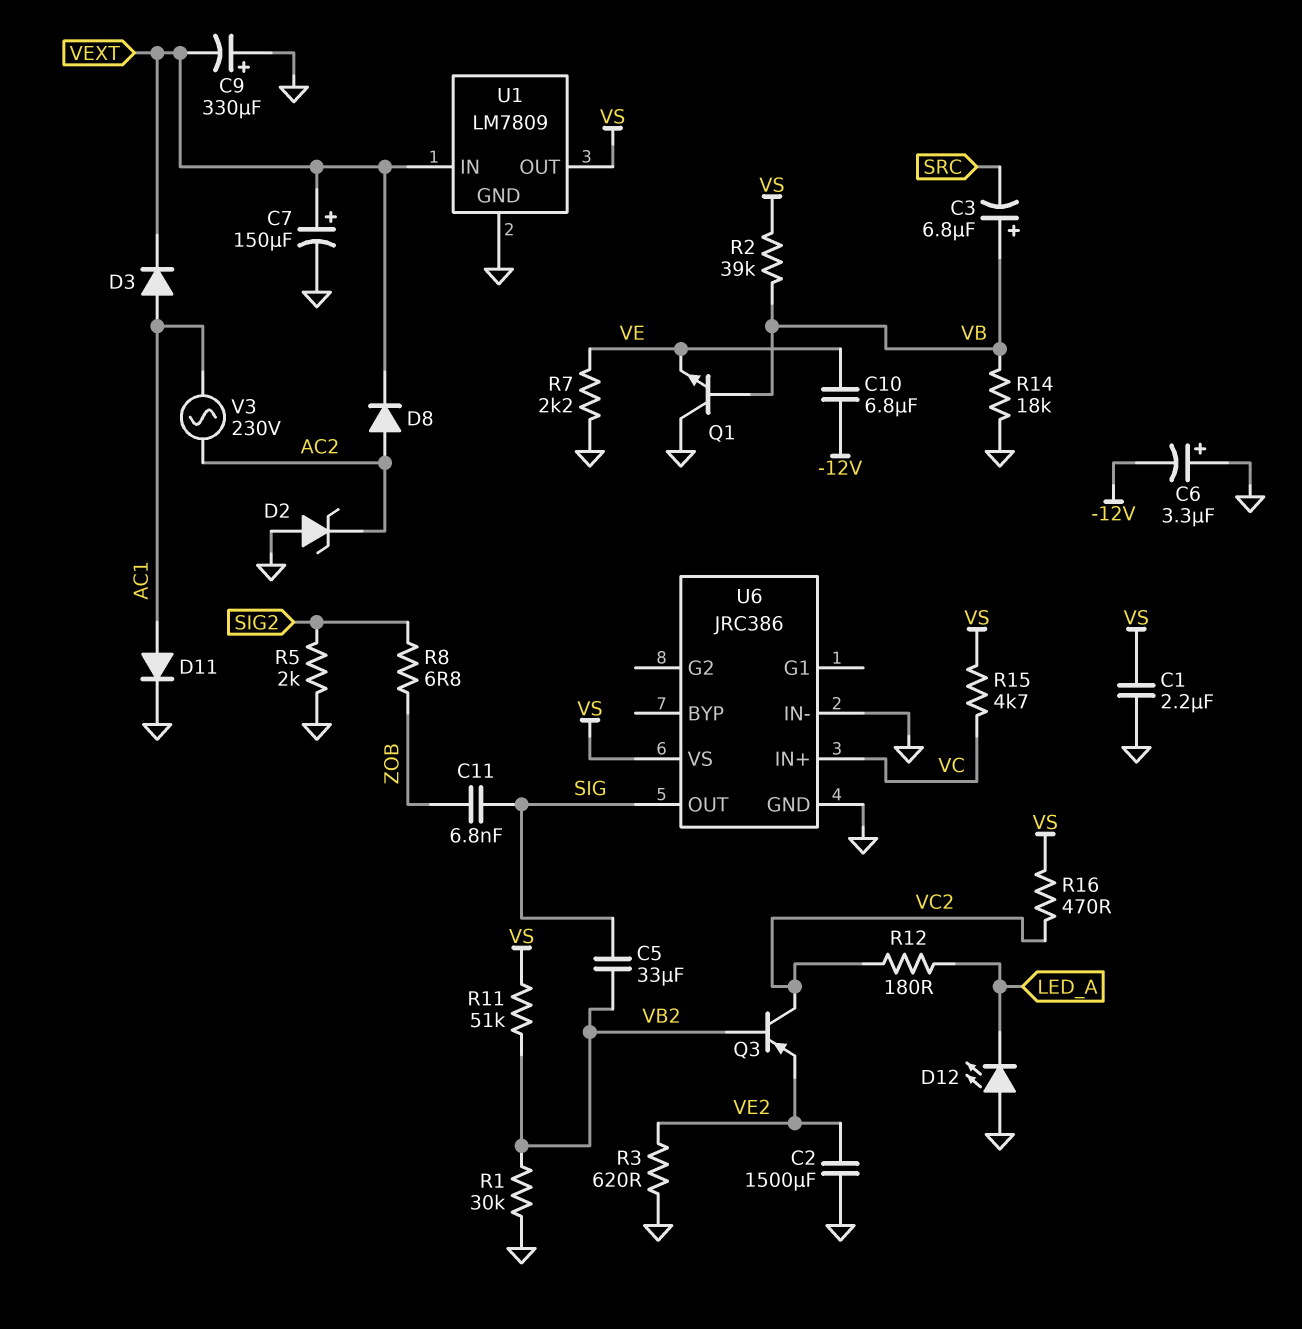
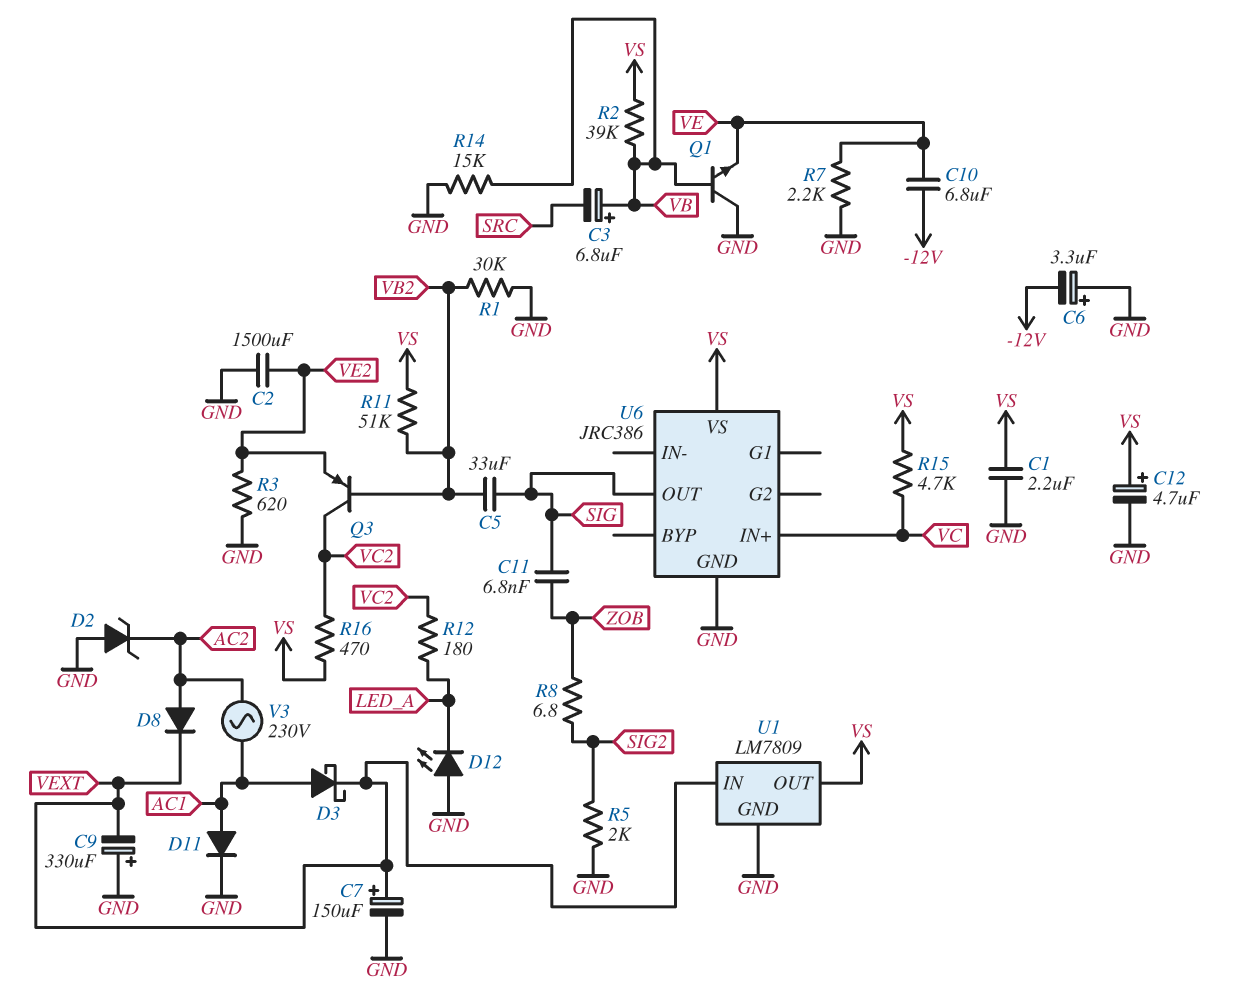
C12: none -> 4.7uF (plus VS, minus GND)
D3: diode (A AC1, K VEXT) -> schottky (A AC1, K VEXT)
R14: 18k (GND, VB) -> 15k (GND, VB)
U6 pin IN-: GND -> none

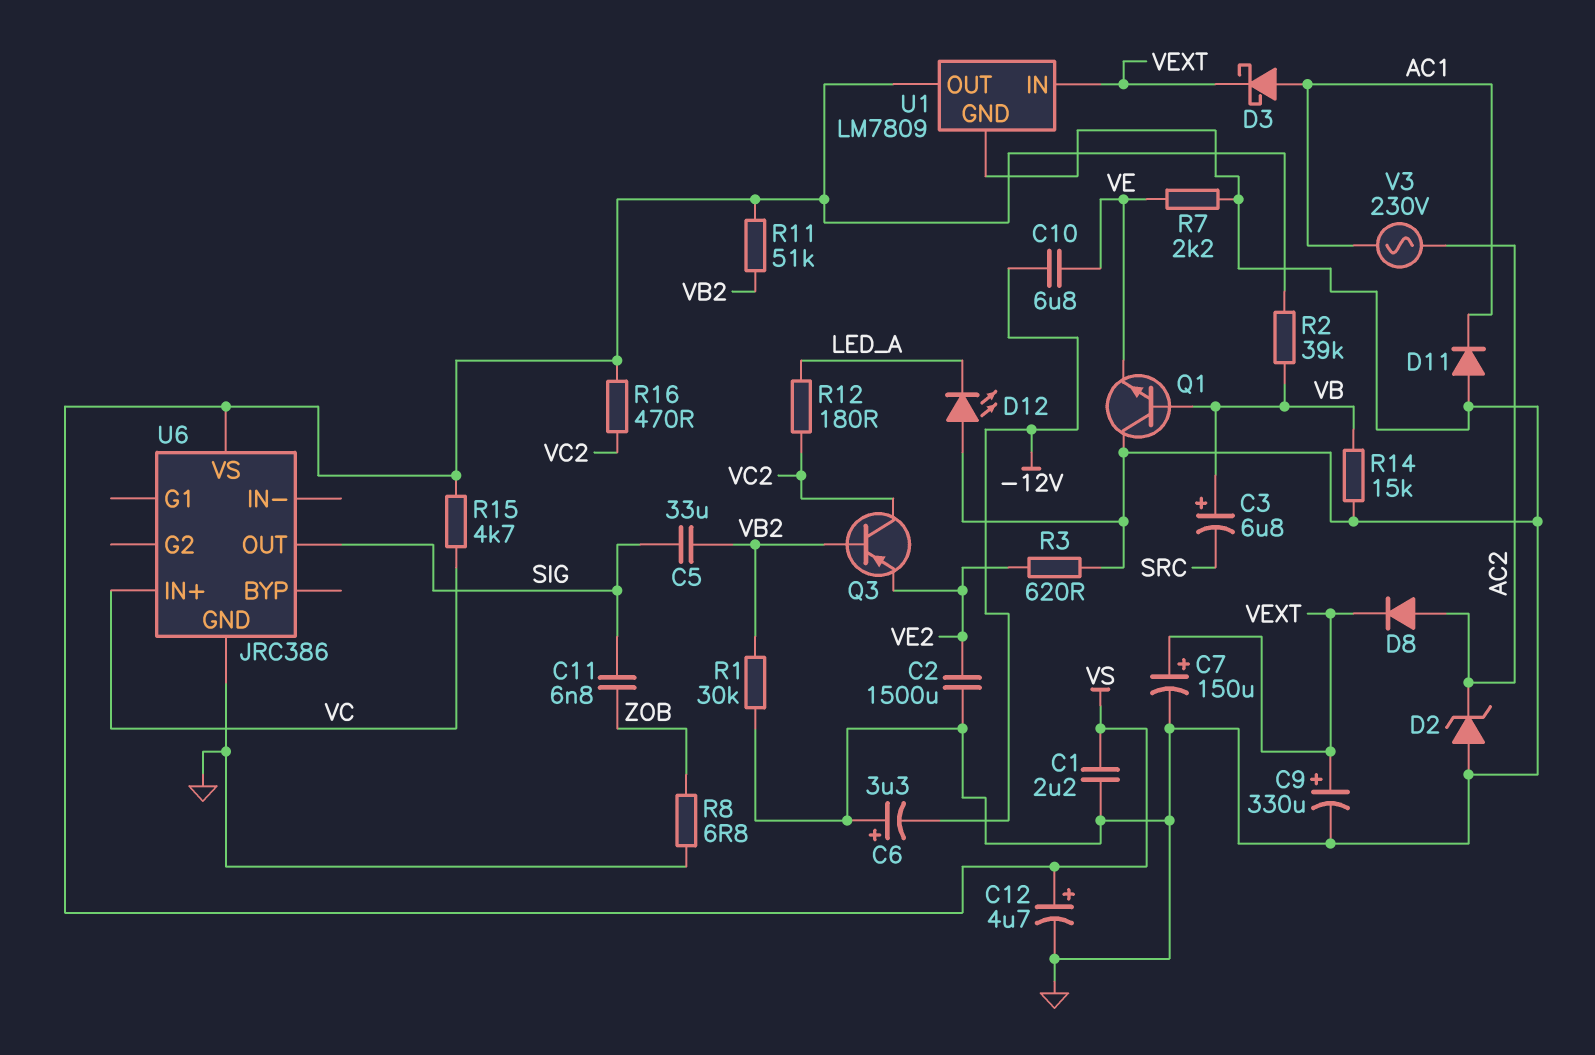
C9: 330uF (plus GND, minus VEXT) -> 330uF (plus VEXT, minus GND)
D11: diode (A AC1, K GND) -> diode (A GND, K AC1)
R5: 2k (GND, SIG2) -> none
R8: 6.8 (SIG2, ZOB) -> 6.8 (GND, ZOB)

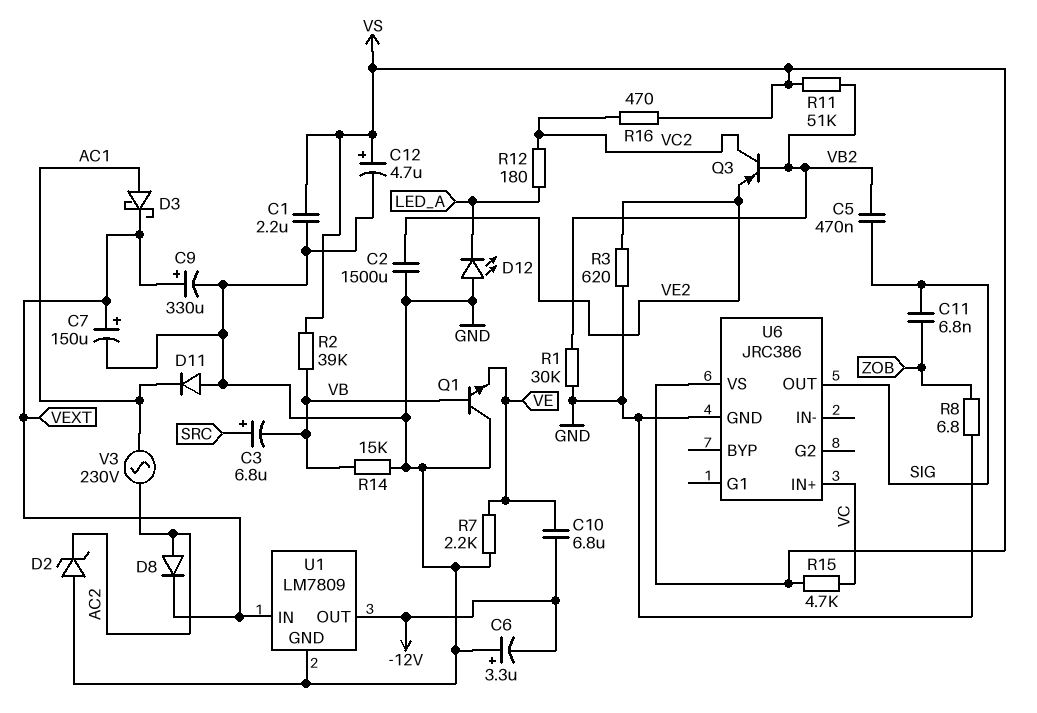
C3: 6.8uF (plus VB, minus SRC) -> 6.8uF (plus SRC, minus VB)
C5: 33uF (SIG, VB2) -> 470nF (SIG, VB2)
U1 pin OUT: VS -> -12V

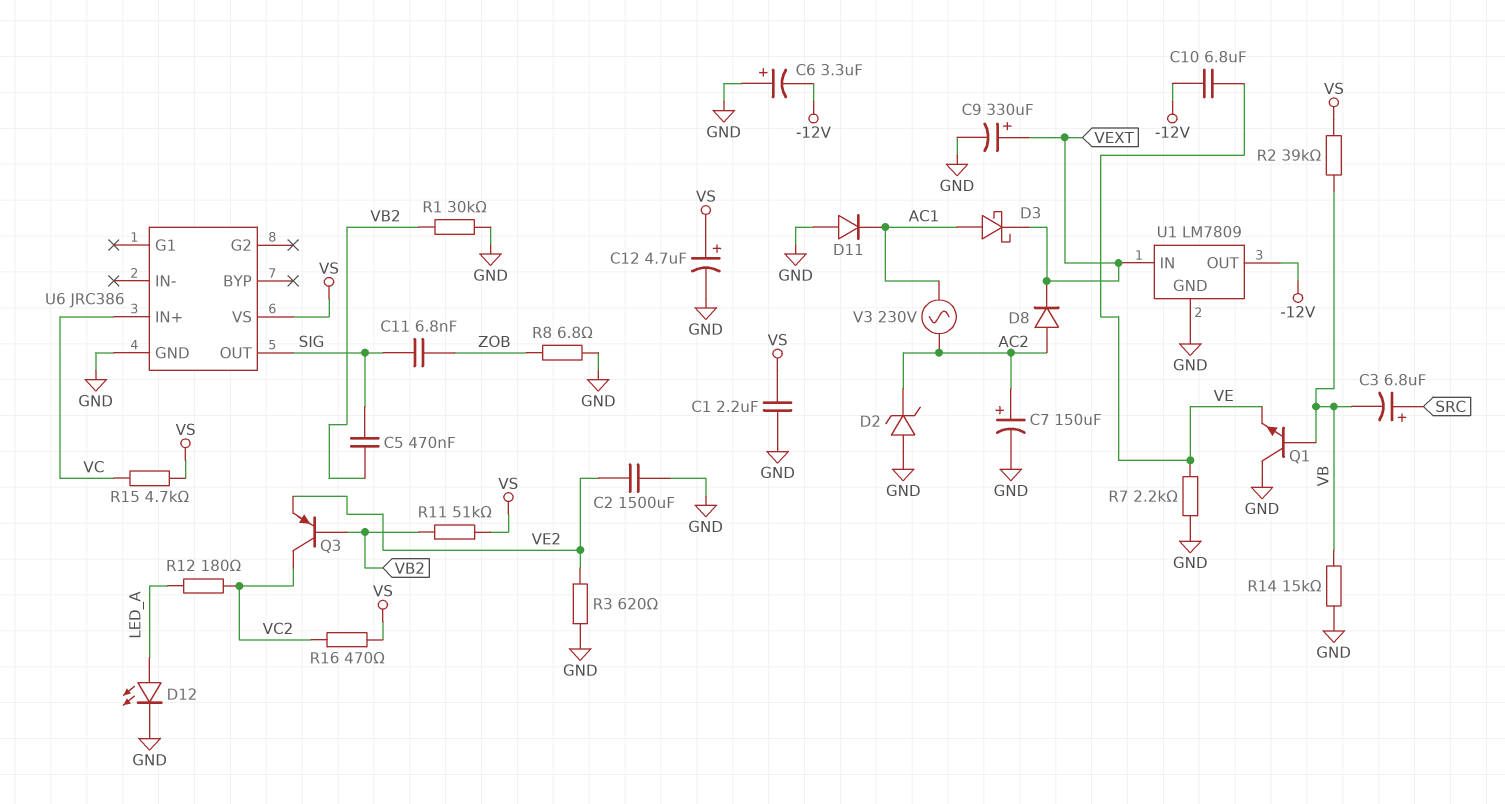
C7: 150uF (plus VEXT, minus GND) -> 150uF (plus AC2, minus GND)
D12: LED (A GND, K LED_A) -> LED (A LED_A, K GND)

